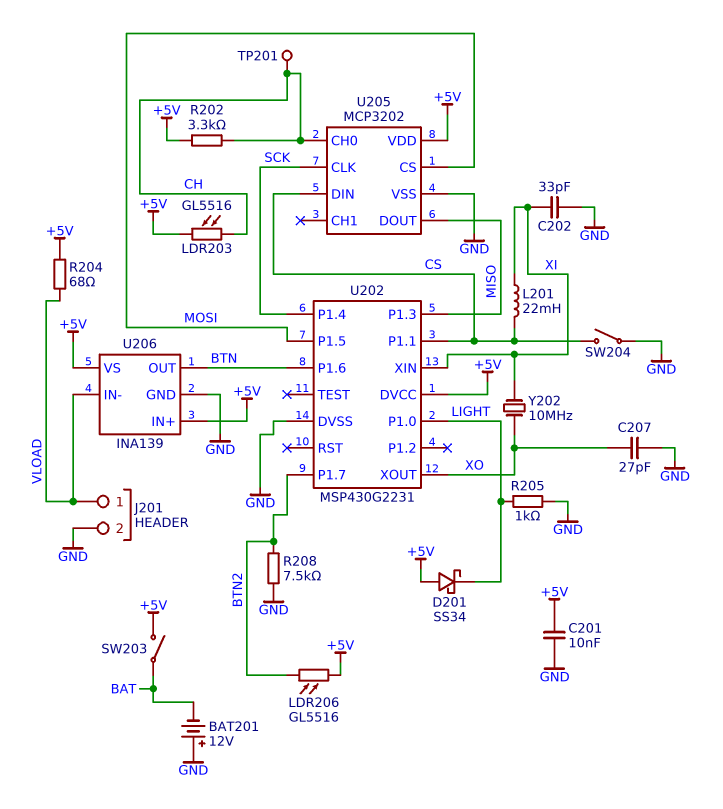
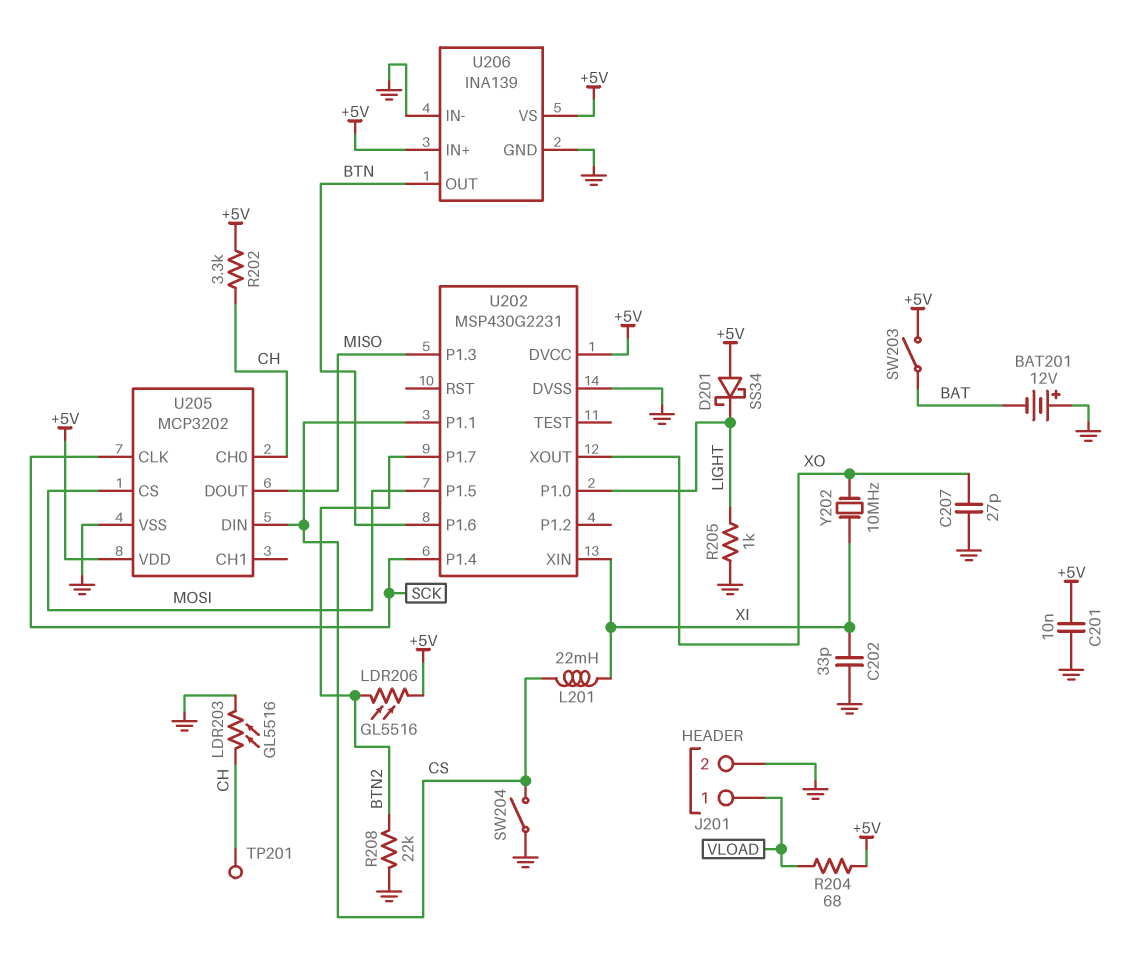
LDR203: GL5516 (+5V, CH) -> GL5516 (CH, GND)
R208: 7.5k (BTN2, GND) -> 22k (BTN2, GND)
U206 pin IN-: VLOAD -> GND

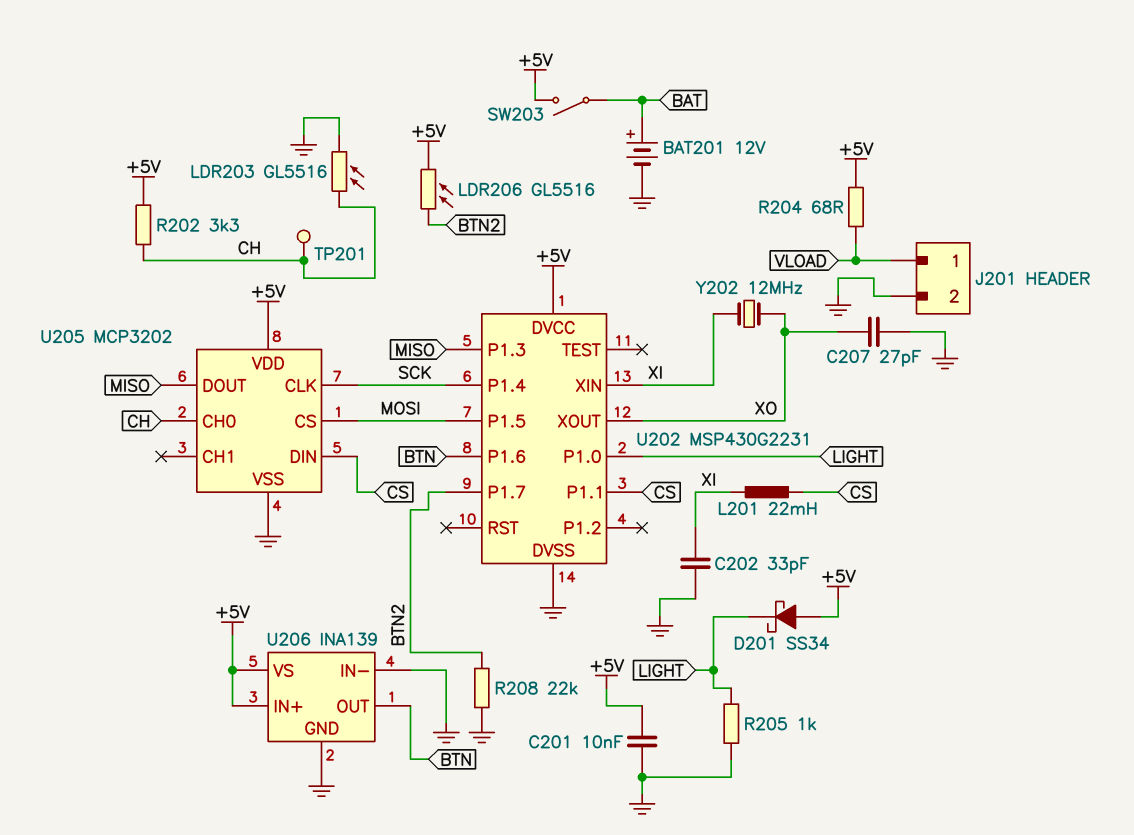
BAT201: 12V (plus GND, minus BAT) -> 12V (plus BAT, minus GND)
SW204: switch (CS, GND) -> none
Y202: 10MHz (XI, XO) -> 12MHz (XI, XO)

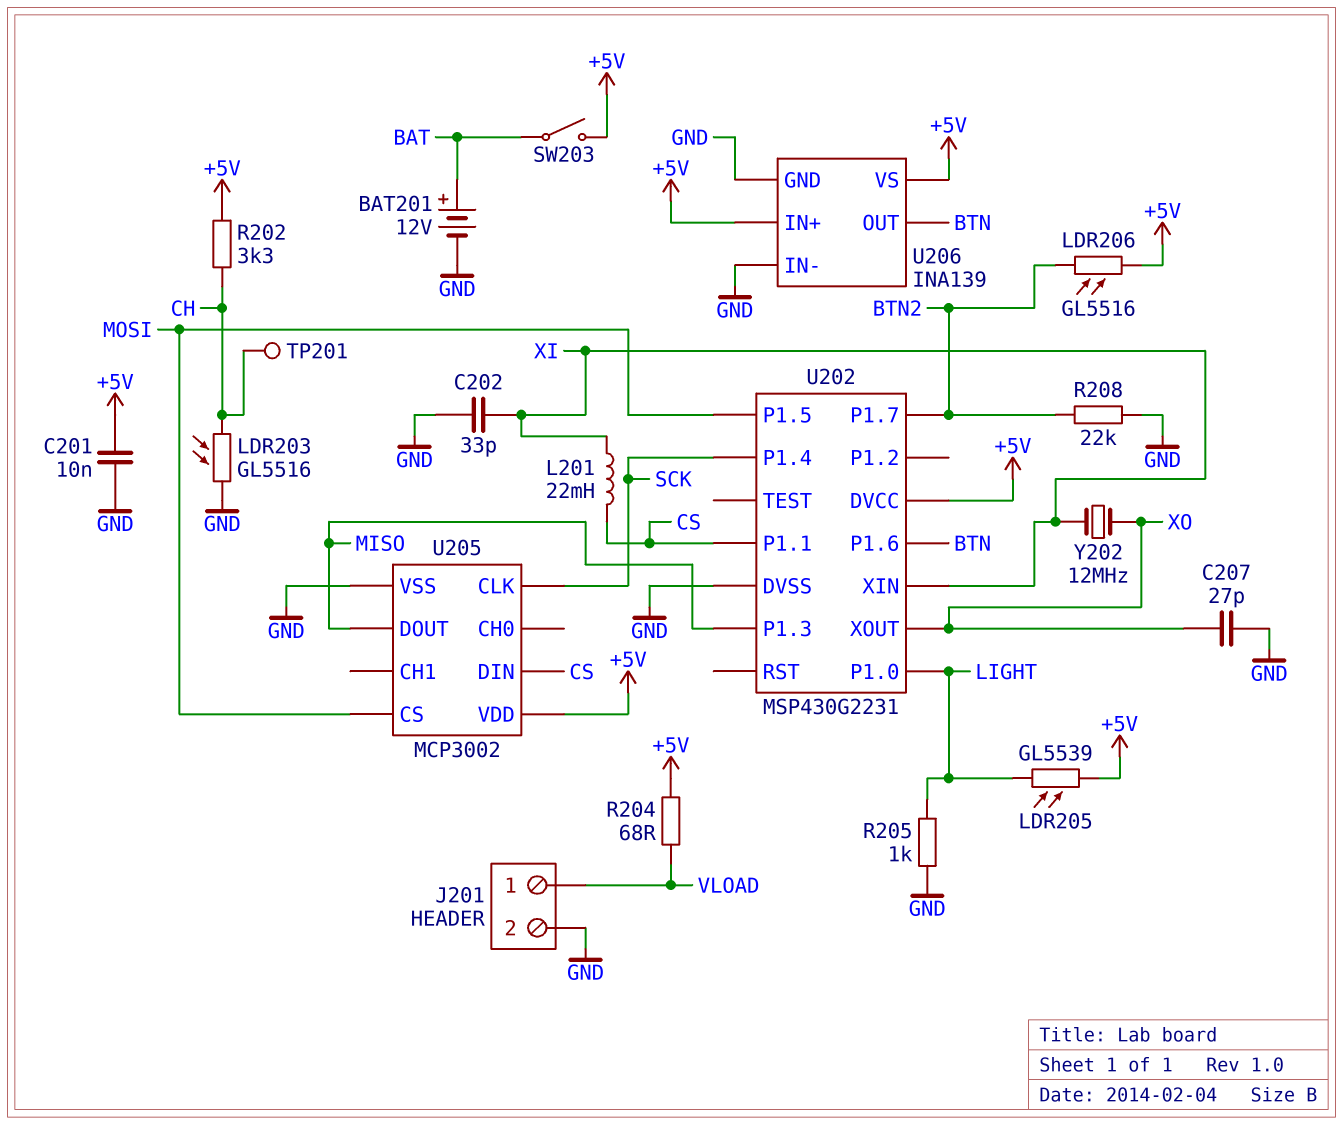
D201: schottky SS34 (A +5V, K LIGHT) -> none
LDR205: none -> GL5539 (+5V, LIGHT)
U205: MCP3202 -> MCP3002
U205 pin CH0: CH -> none

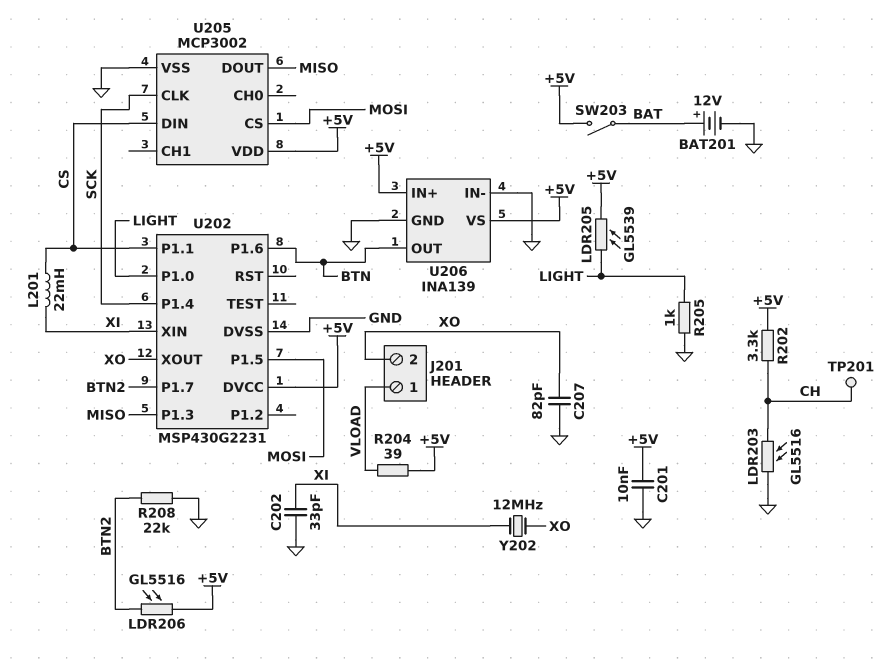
C207: 27pF (GND, XO) -> 82pF (GND, XO)
J201 pin 2: GND -> XO
R204: 68 (+5V, VLOAD) -> 39 (+5V, VLOAD)

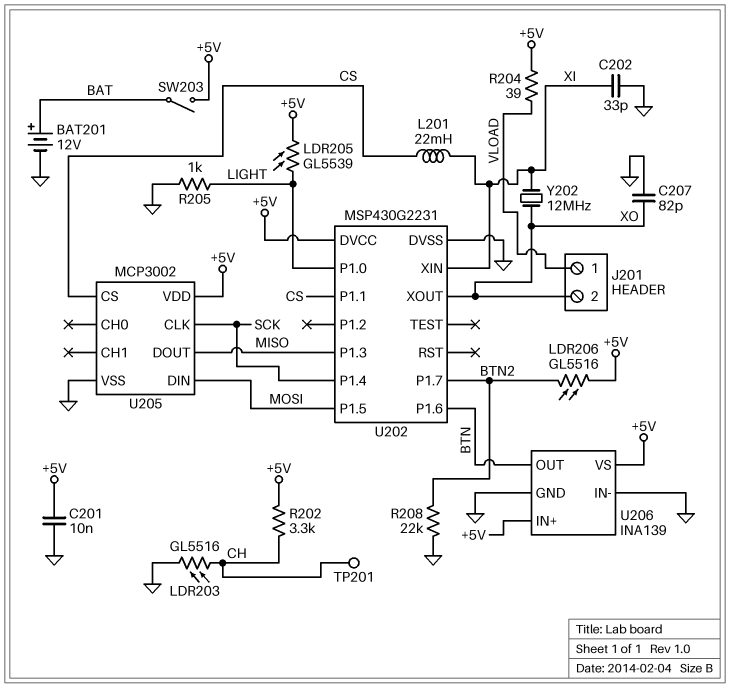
U205 pin CS: MOSI -> CS
U205 pin DIN: CS -> MOSI

